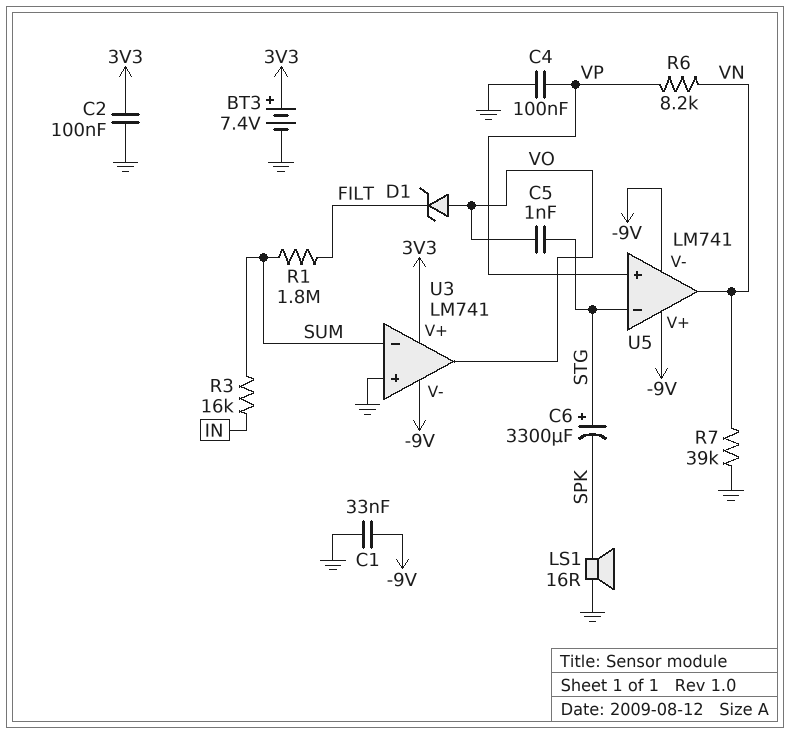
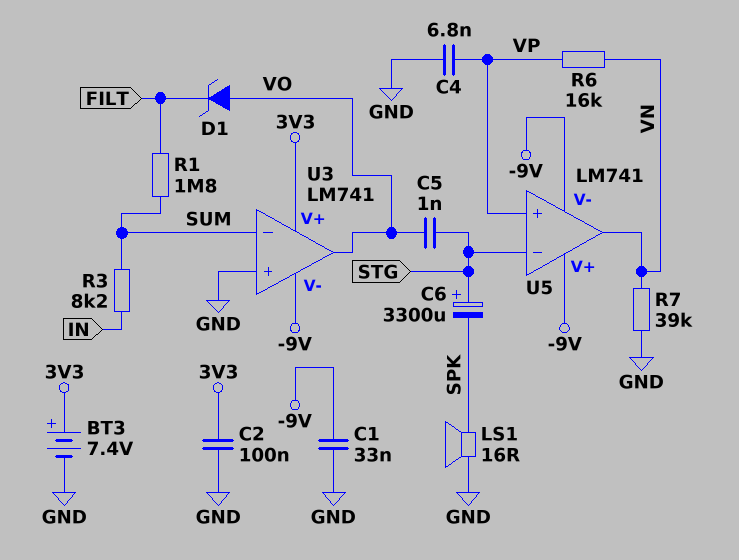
C4: 100nF (GND, VP) -> 6.8nF (GND, VP)
R3: 16k (IN, SUM) -> 8.2k (IN, SUM)
R6: 8.2k (VN, VP) -> 16k (VN, VP)

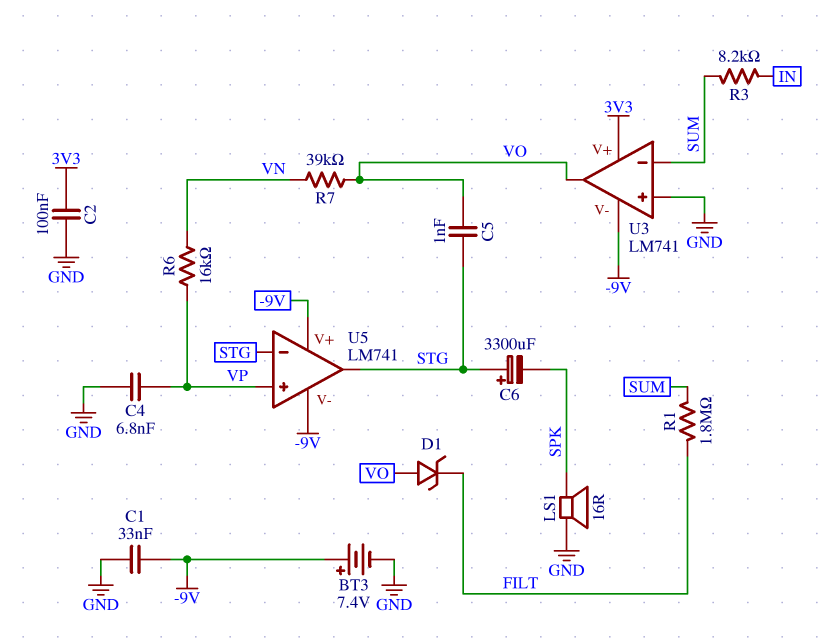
BT3: 7.4V (plus 3V3, minus GND) -> 7.4V (plus -9V, minus GND)
R7: 39k (GND, VN) -> 39k (VN, VO)
U5 pin out: VN -> STG

